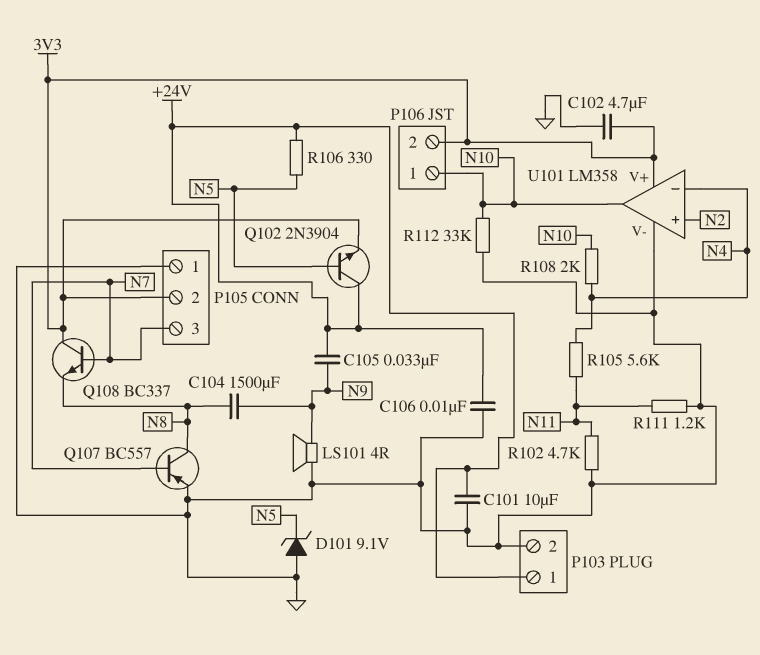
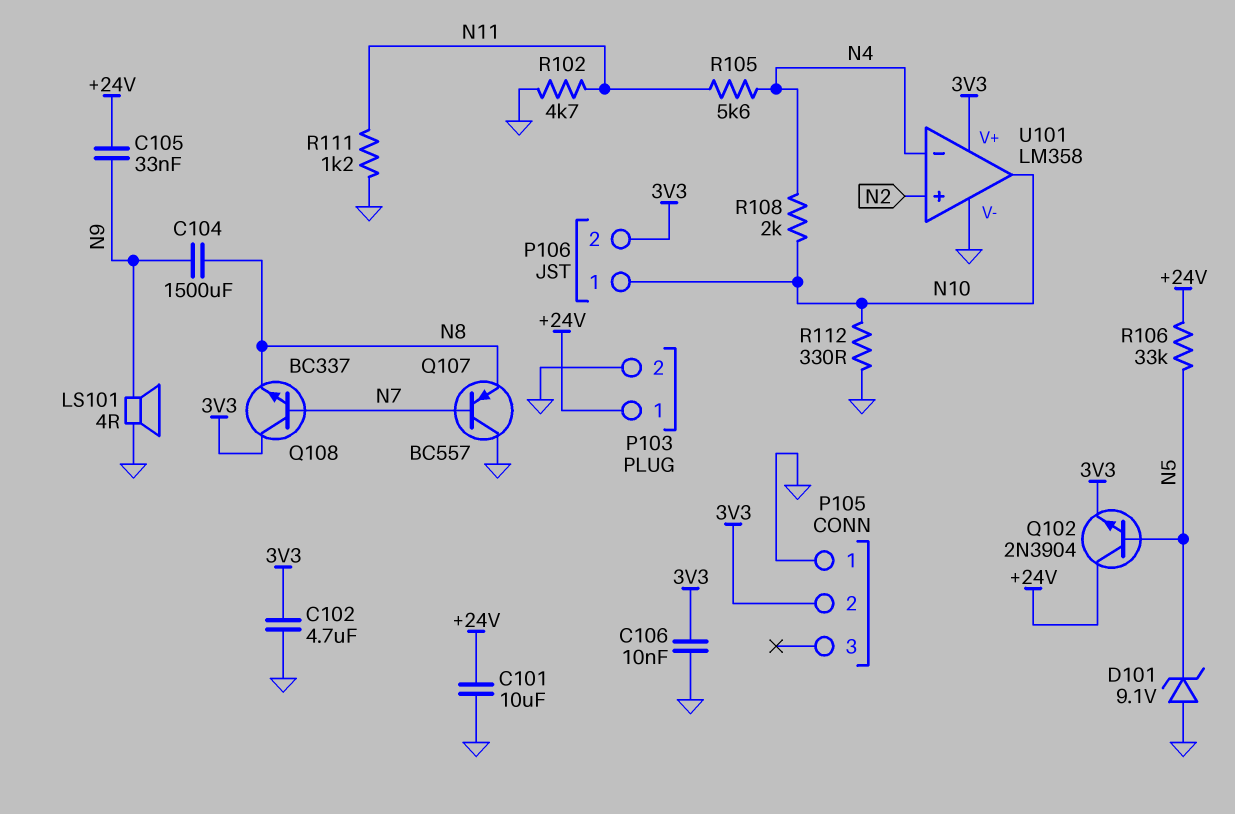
C106: 10nF (+24V, GND) -> 10nF (3V3, GND)
P105 pin 3: N7 -> none
Q107: PNP BC557 (B N7, C N8, E GND) -> PNP BC557 (B N7, C GND, E N8)
R106: 330 (+24V, N5) -> 33k (+24V, N5)
R112: 33k (GND, N10) -> 330 (GND, N10)

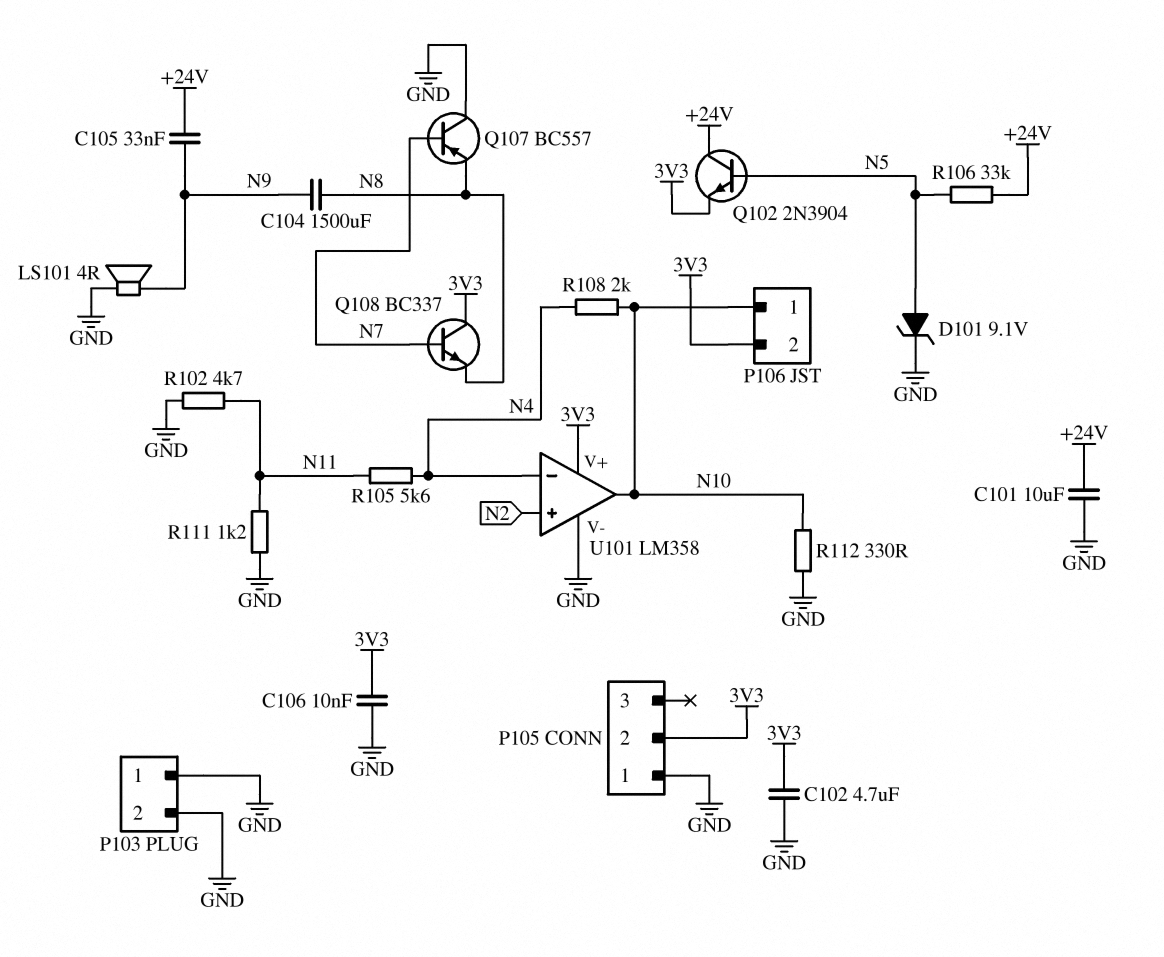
D101: zener 9.1V (A GND, K N5) -> zener 9.1V (A N5, K GND)
P103 pin 1: +24V -> GND

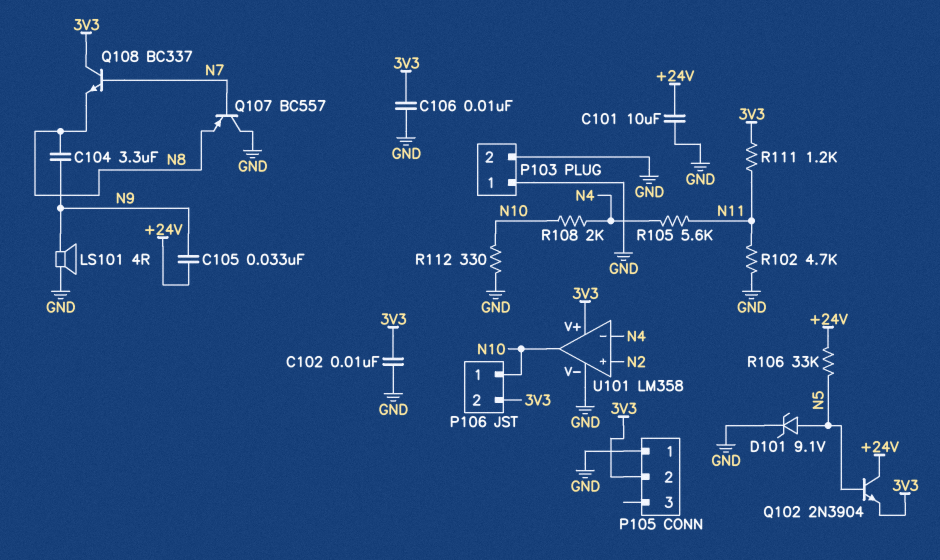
C102: 4.7uF (3V3, GND) -> 10nF (3V3, GND)
C104: 1500uF (N8, N9) -> 3.3uF (N8, N9)
R111: 1.2k (GND, N11) -> 1.2k (3V3, N11)

